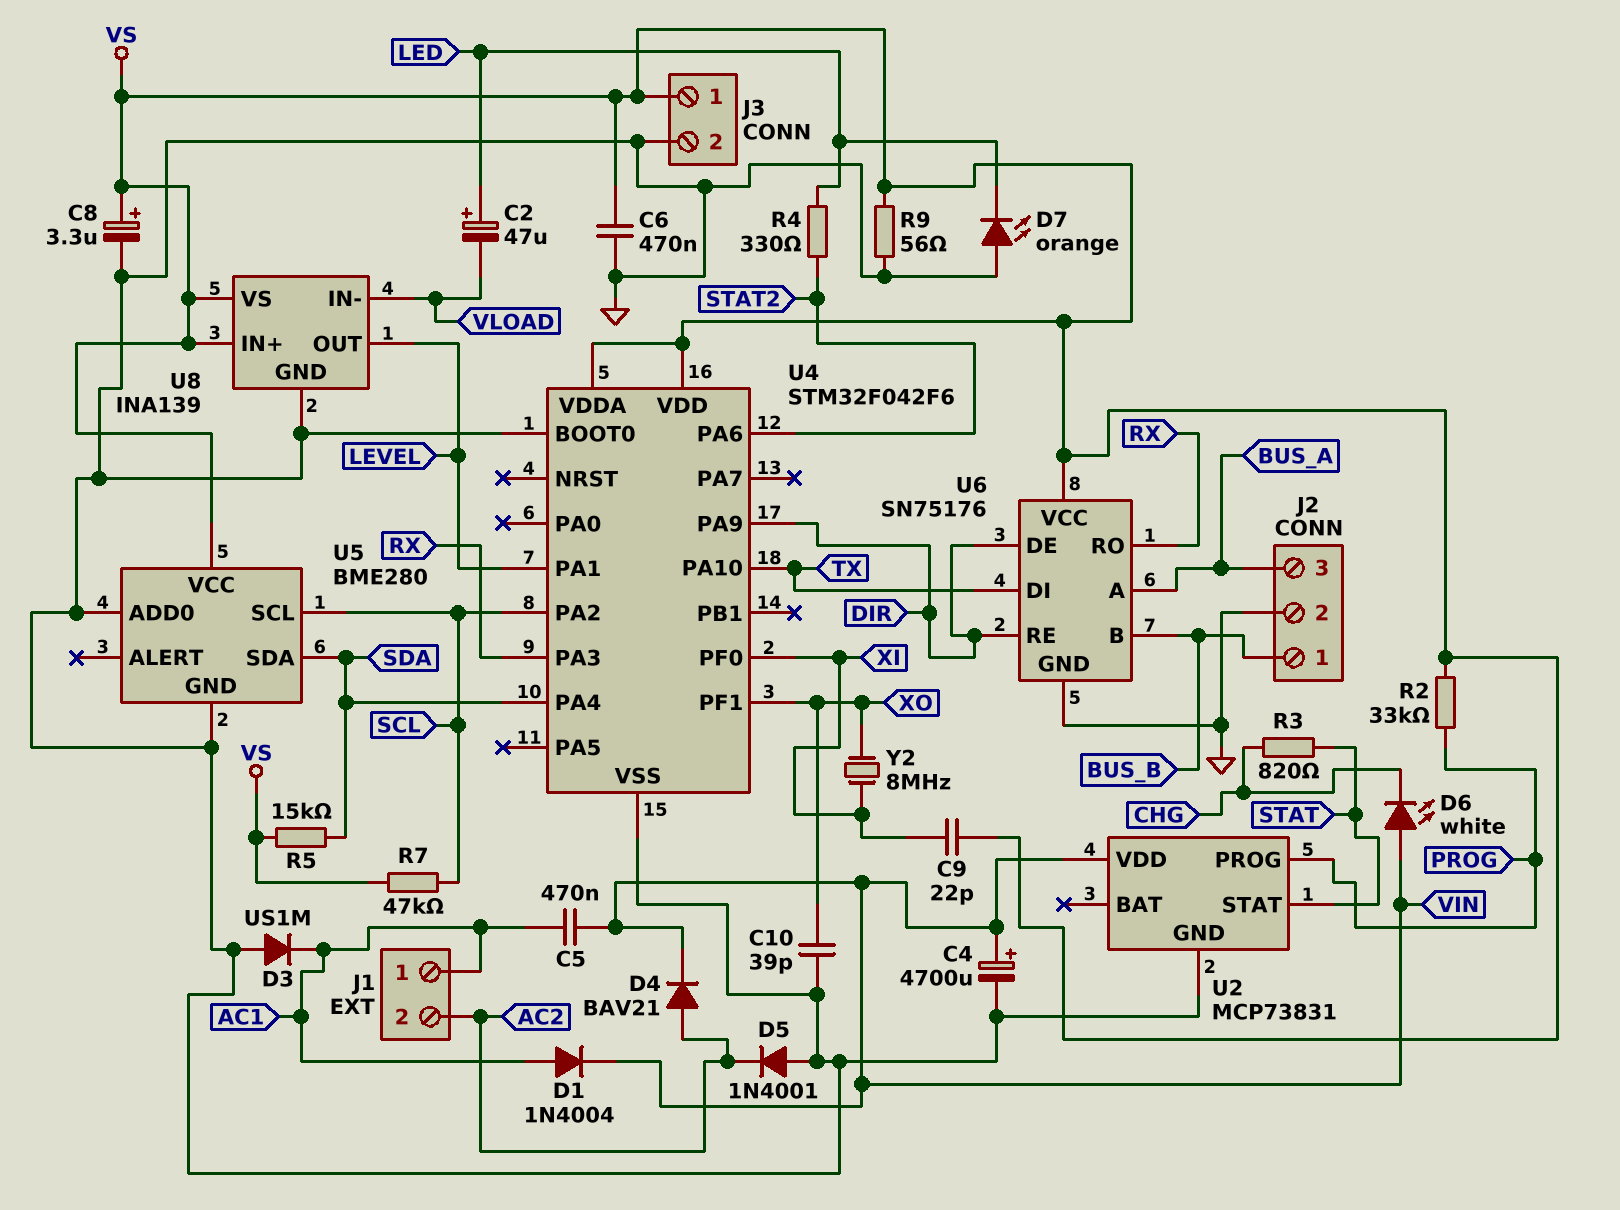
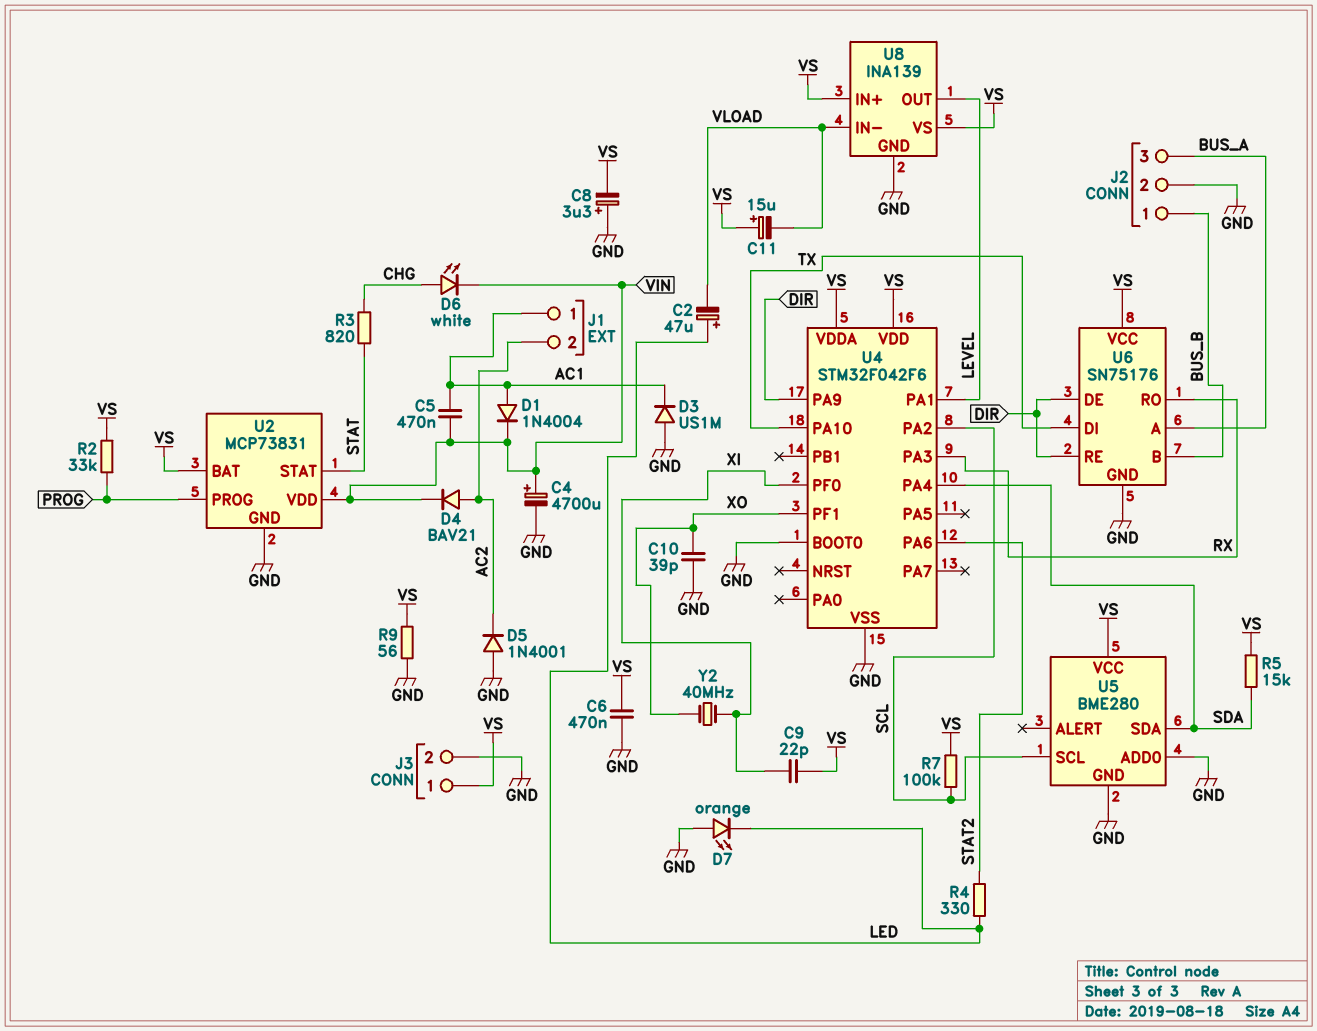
C8: 3.3uF (plus VS, minus GND) -> 3.3uF (plus GND, minus VS)
C11: none -> 15uF (plus VS, minus VLOAD)
D6: LED white (A VIN, K CHG) -> LED white (A CHG, K VIN)
R7: 47k (SCL, VS) -> 100k (SCL, VS)
U2 pin BAT: none -> VS
Y2: 8MHz (XI, XO) -> 40MHz (XI, XO)

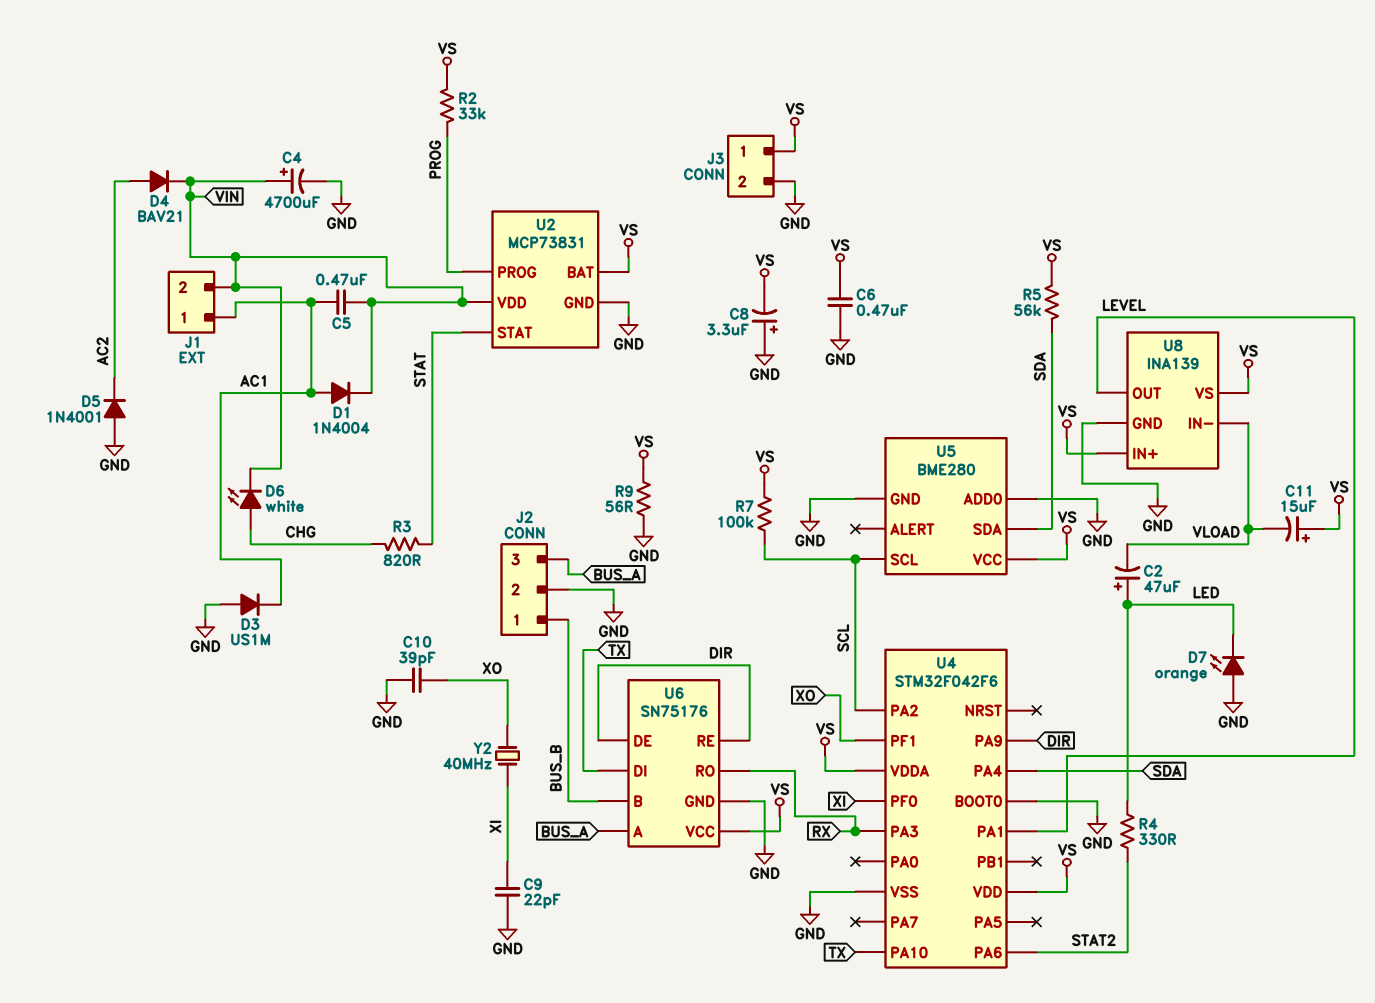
C9: 22pF (VS, XI) -> 22pF (GND, XI)
J1 pin 2: AC2 -> VIN
R5: 15k (SDA, VS) -> 56k (SDA, VS)

